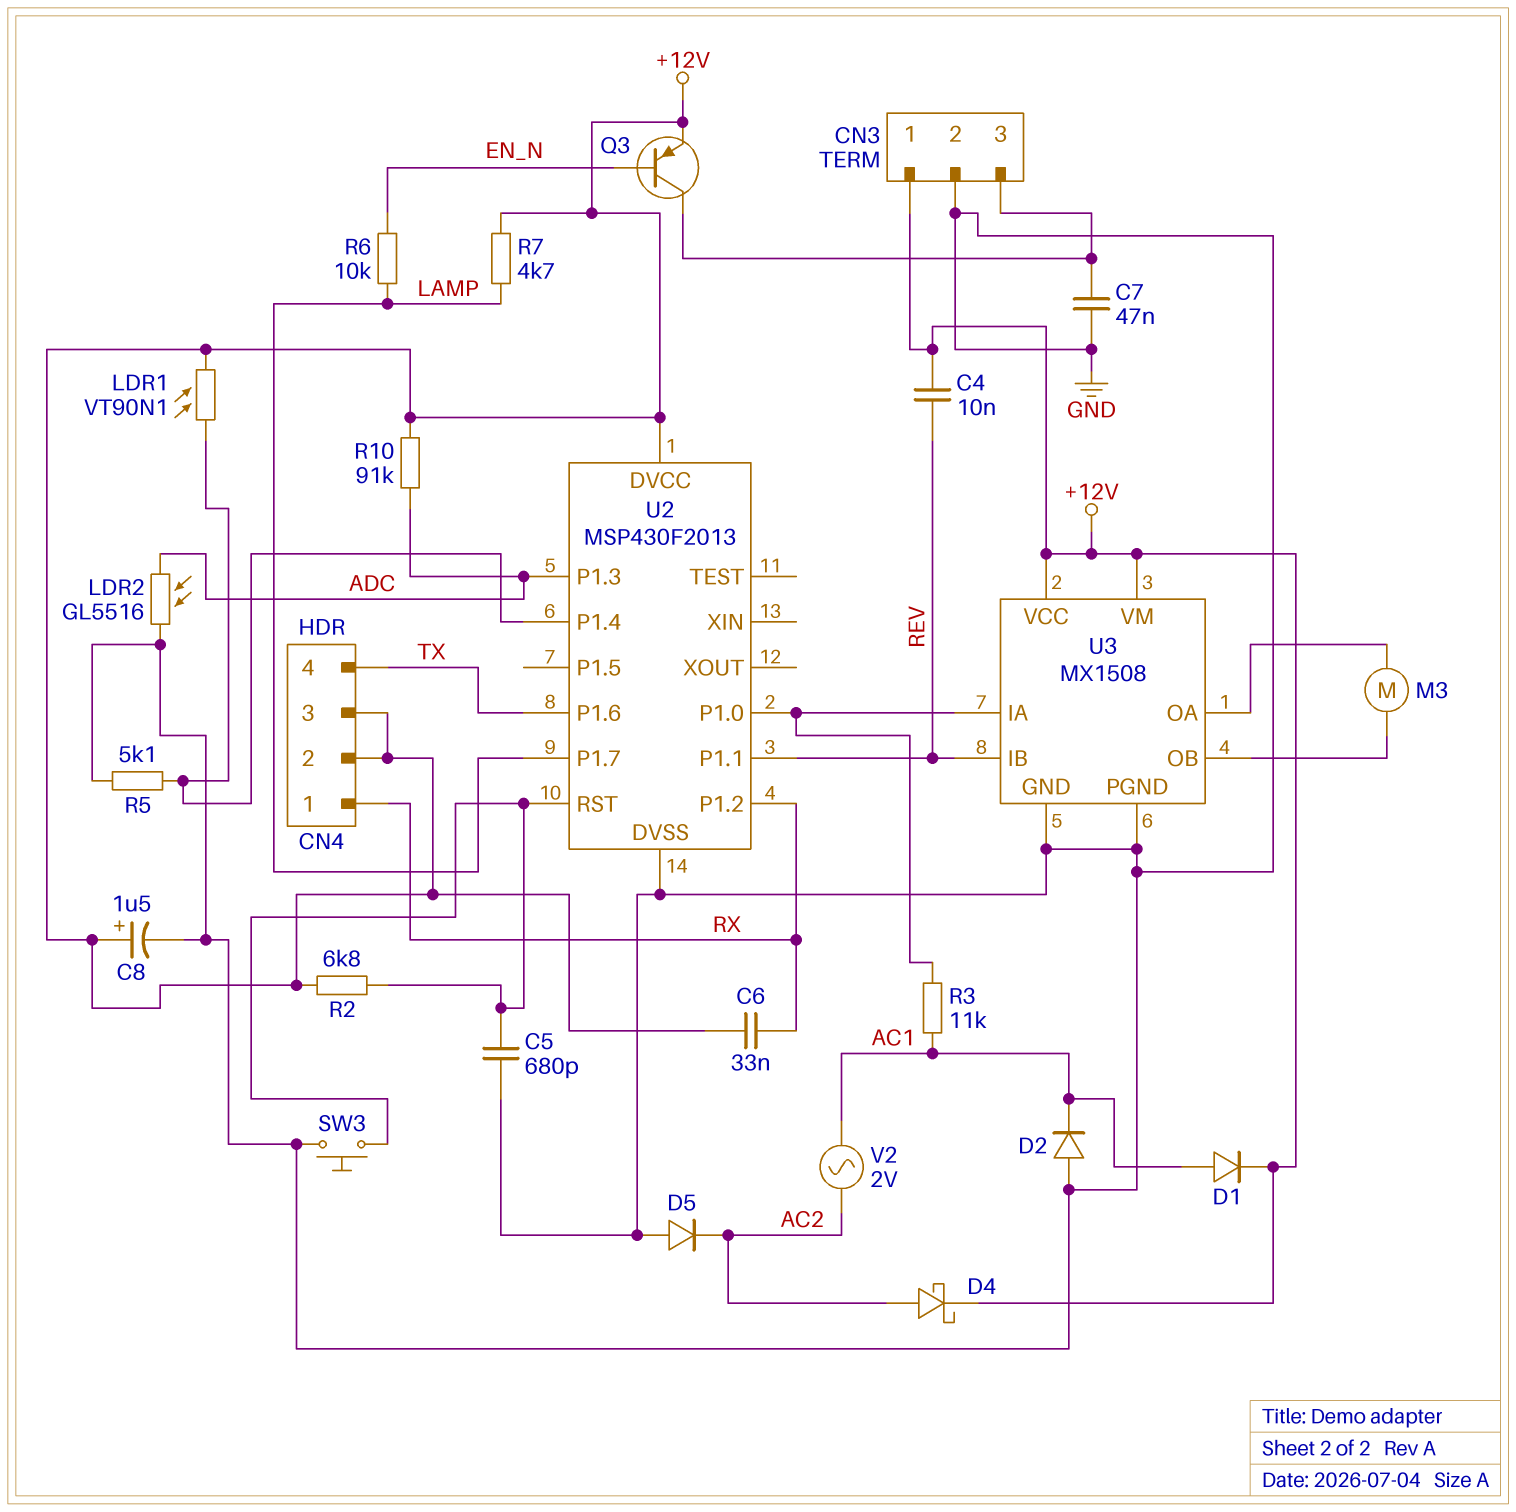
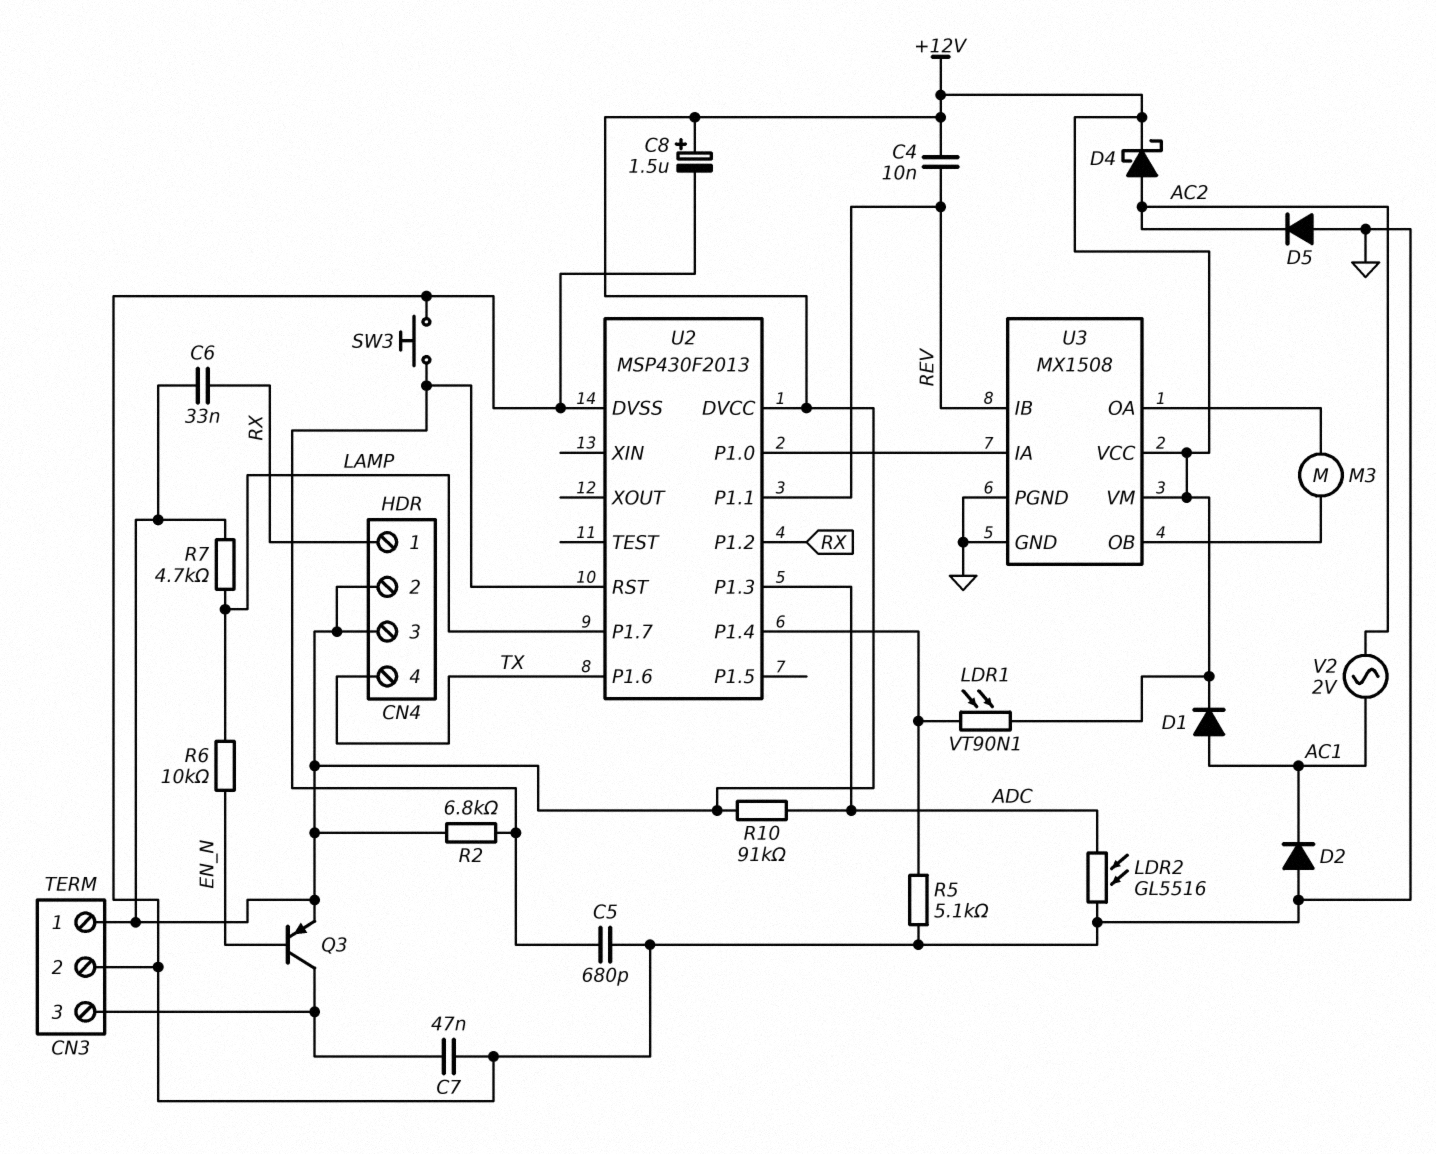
R3: 11k (AC1, U2/P1.0) -> none

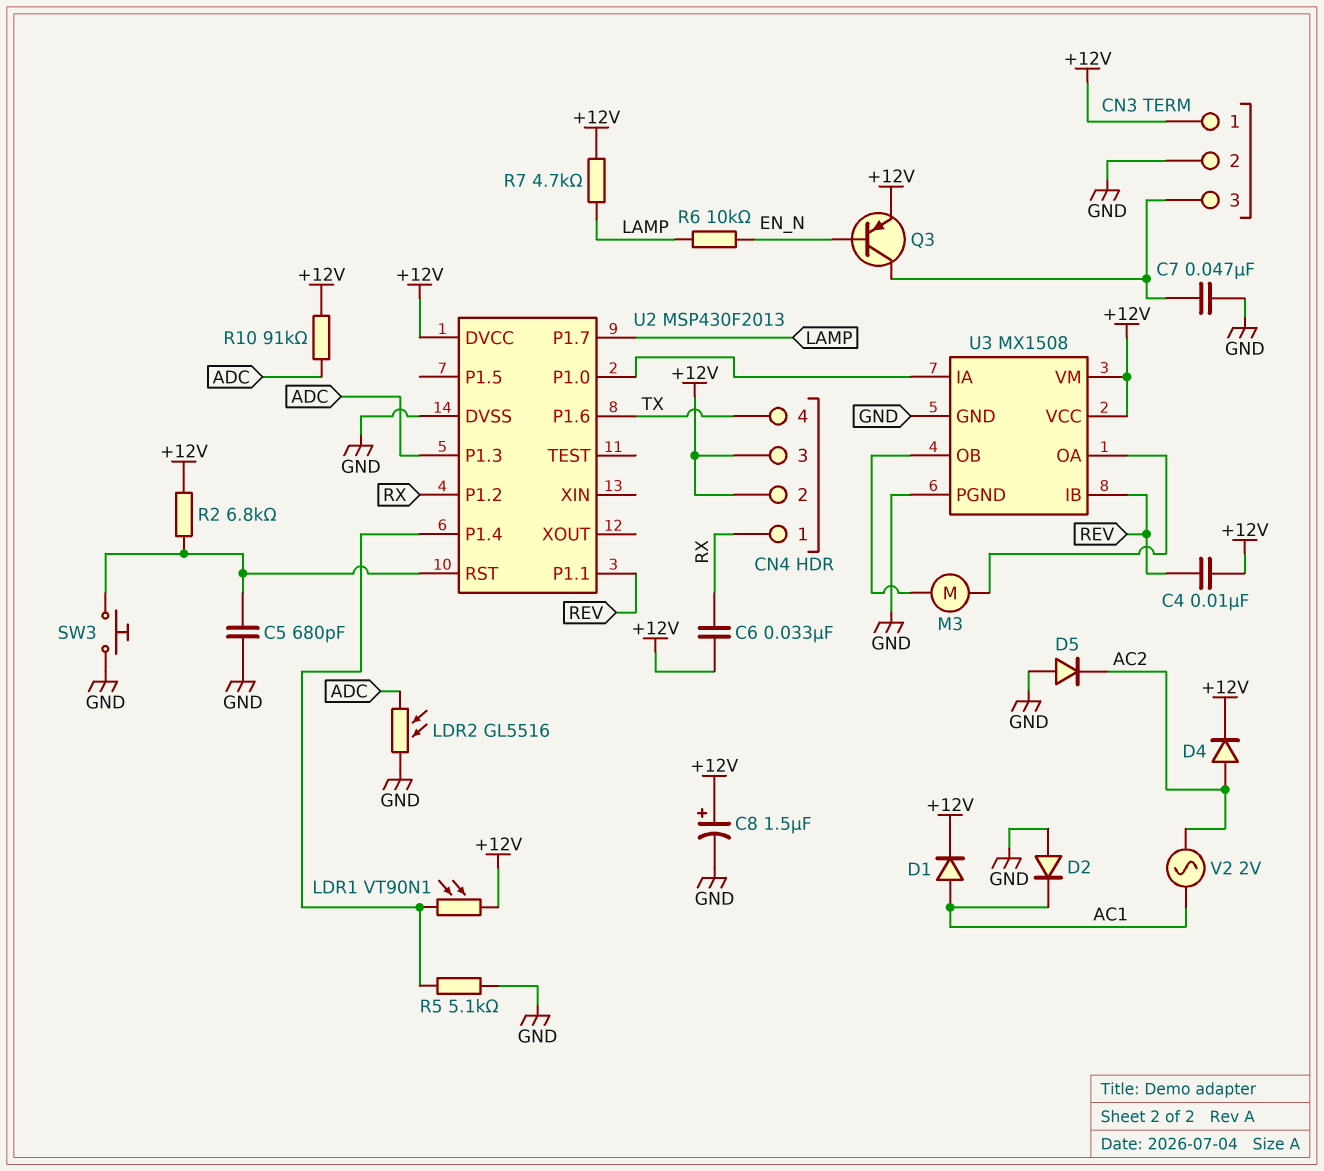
D4: schottky (A AC2, K +12V) -> diode (A AC2, K +12V)

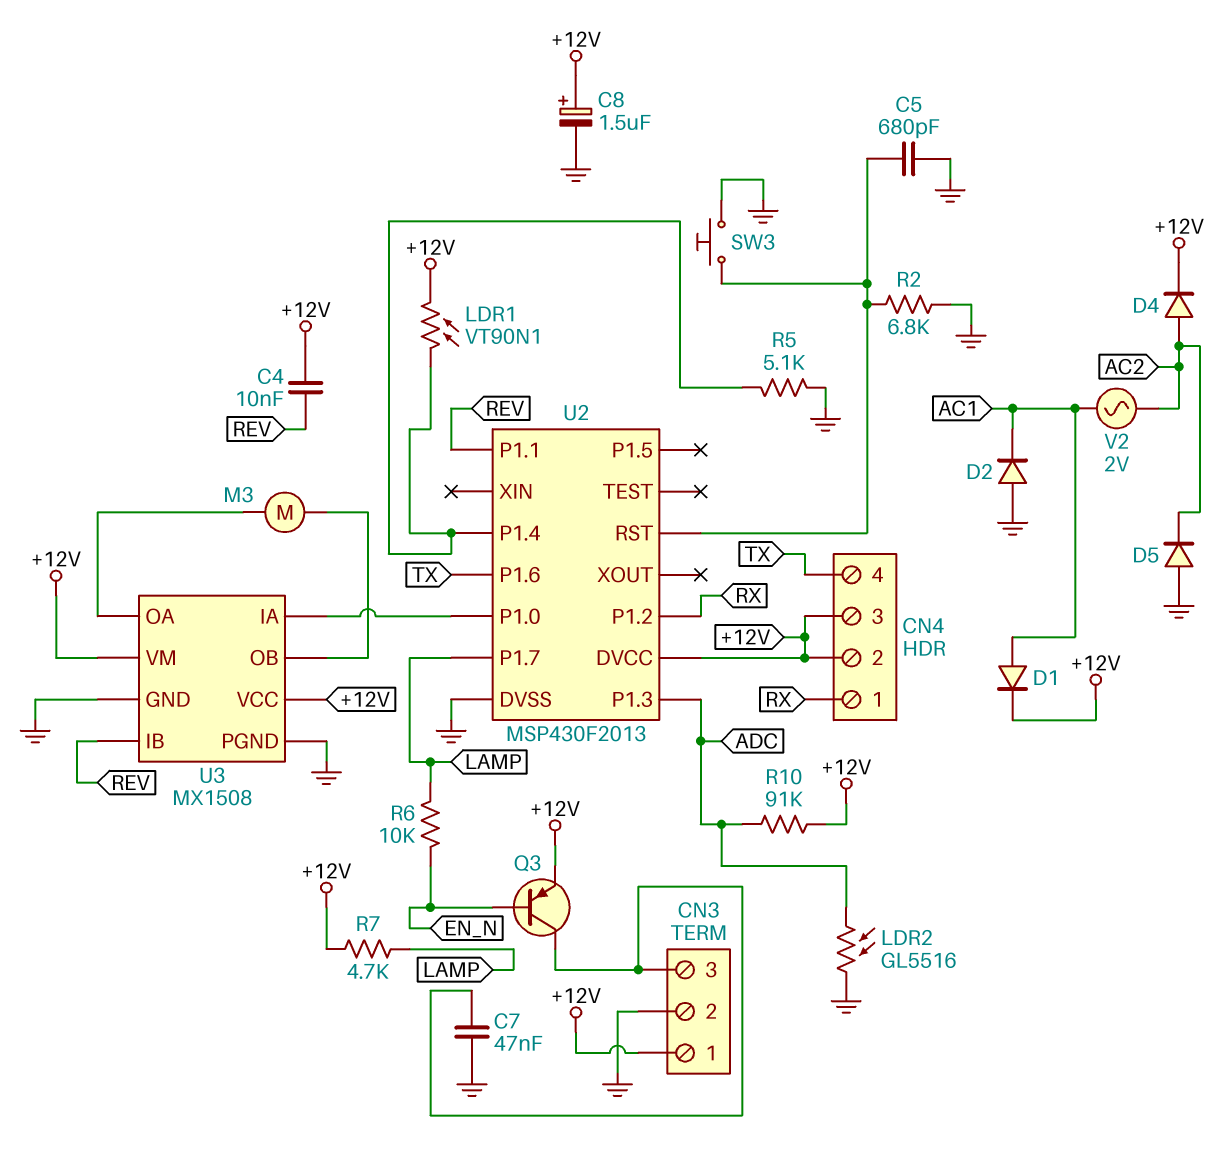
C6: 33nF (+12V, RX) -> none
R2: 6.8k (+12V, U2/RST) -> 6.8k (GND, U2/RST)

